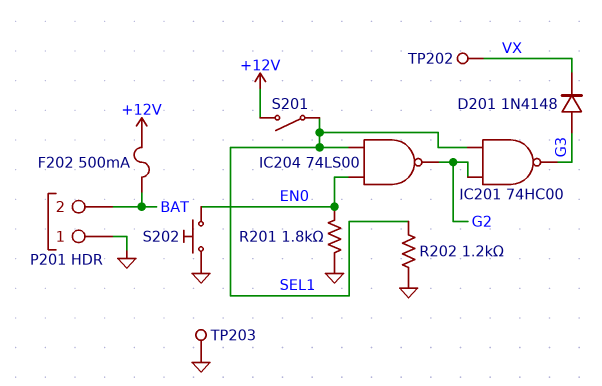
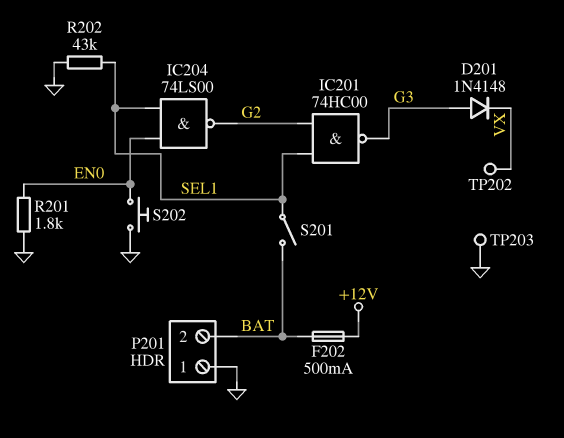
R202: 1.2k (GND, SEL1) -> 43k (GND, SEL1)
S201: switch (+12V, SEL1) -> switch (BAT, SEL1)

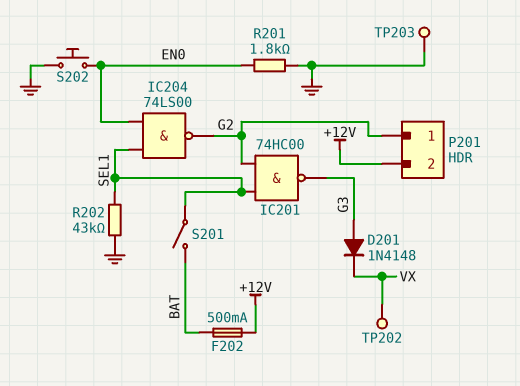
P201 pin 1: GND -> G2
P201 pin 2: BAT -> +12V

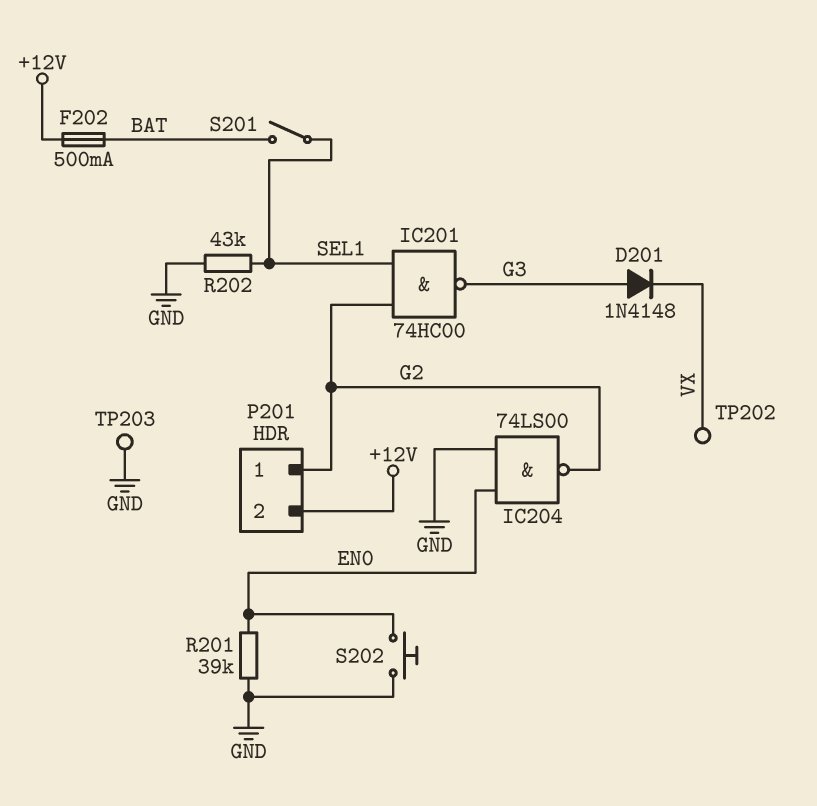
IC204: NAND 74LS00 (in EN0, in SEL1, out G2) -> NAND 74LS00 (in EN0, in GND, out G2)
R201: 1.8k (EN0, GND) -> 39k (EN0, GND)

